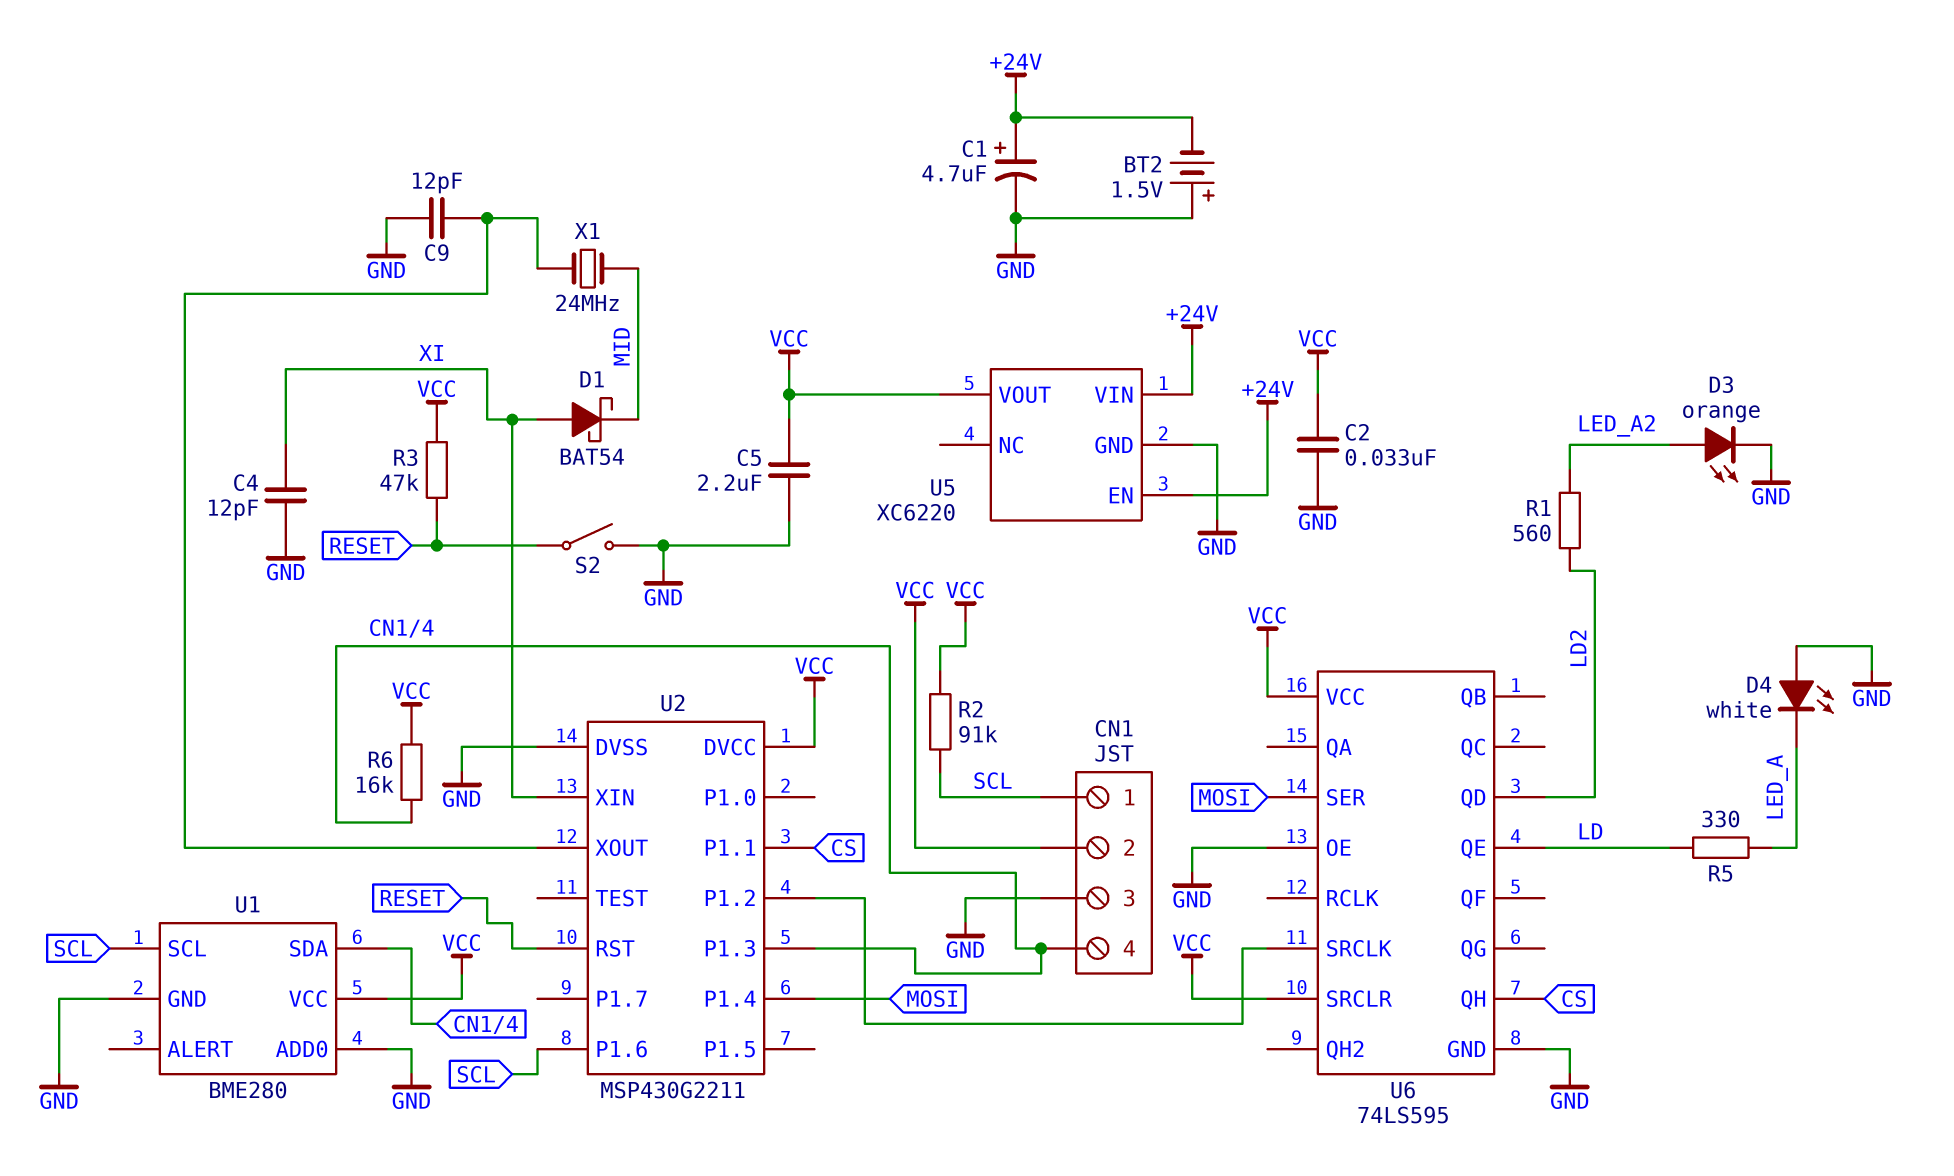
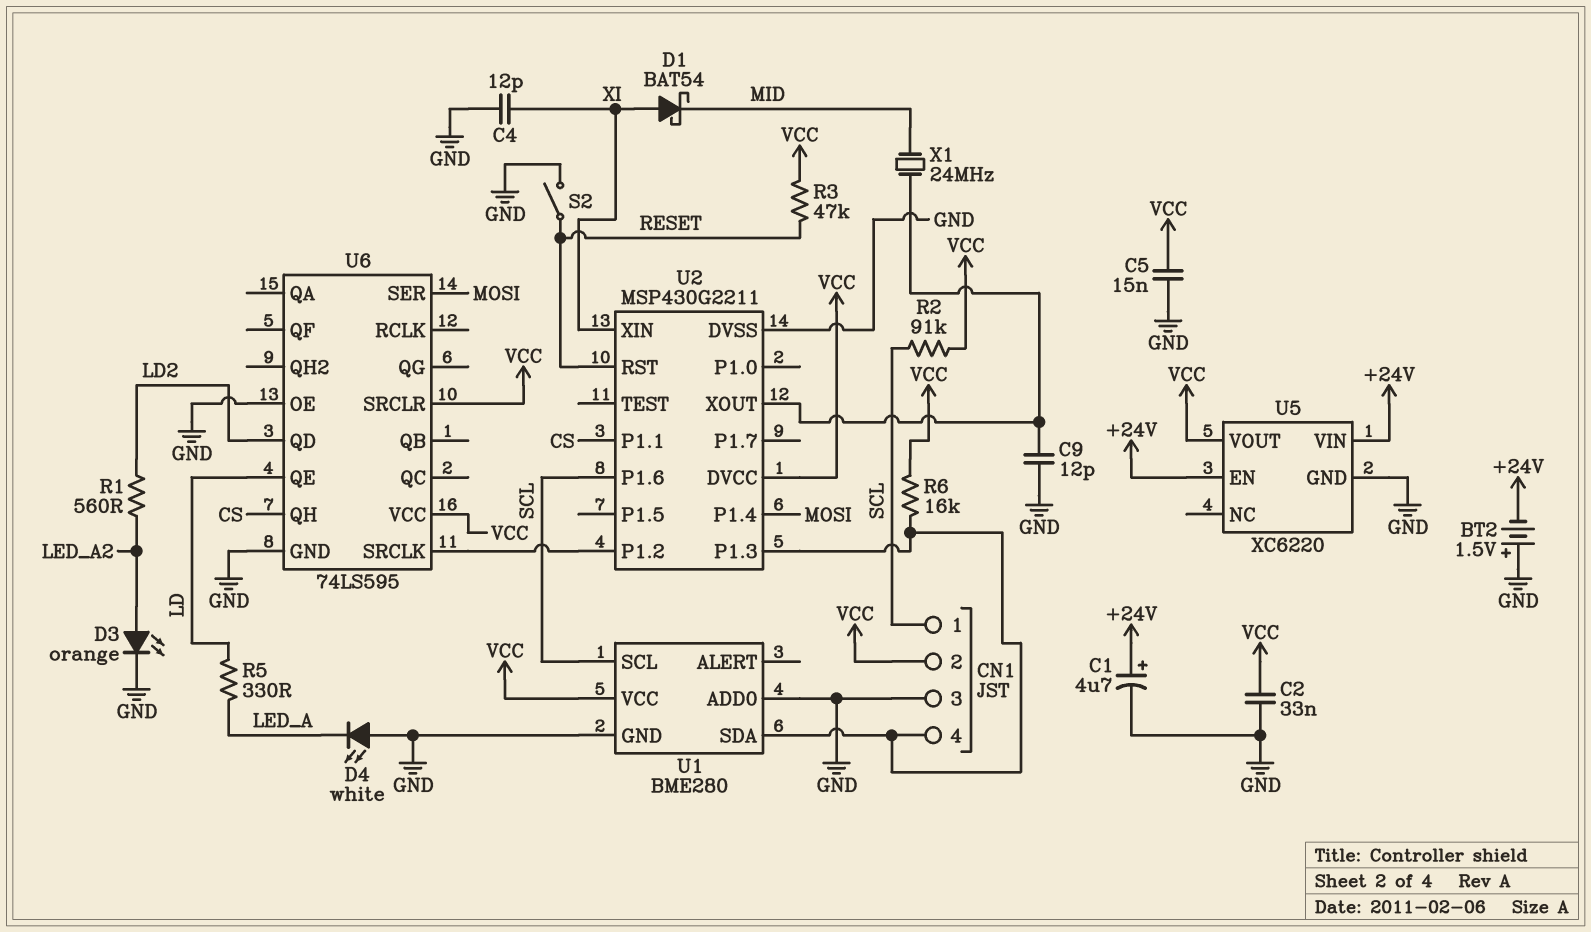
C5: 2.2uF (GND, VCC) -> 15nF (GND, VCC)

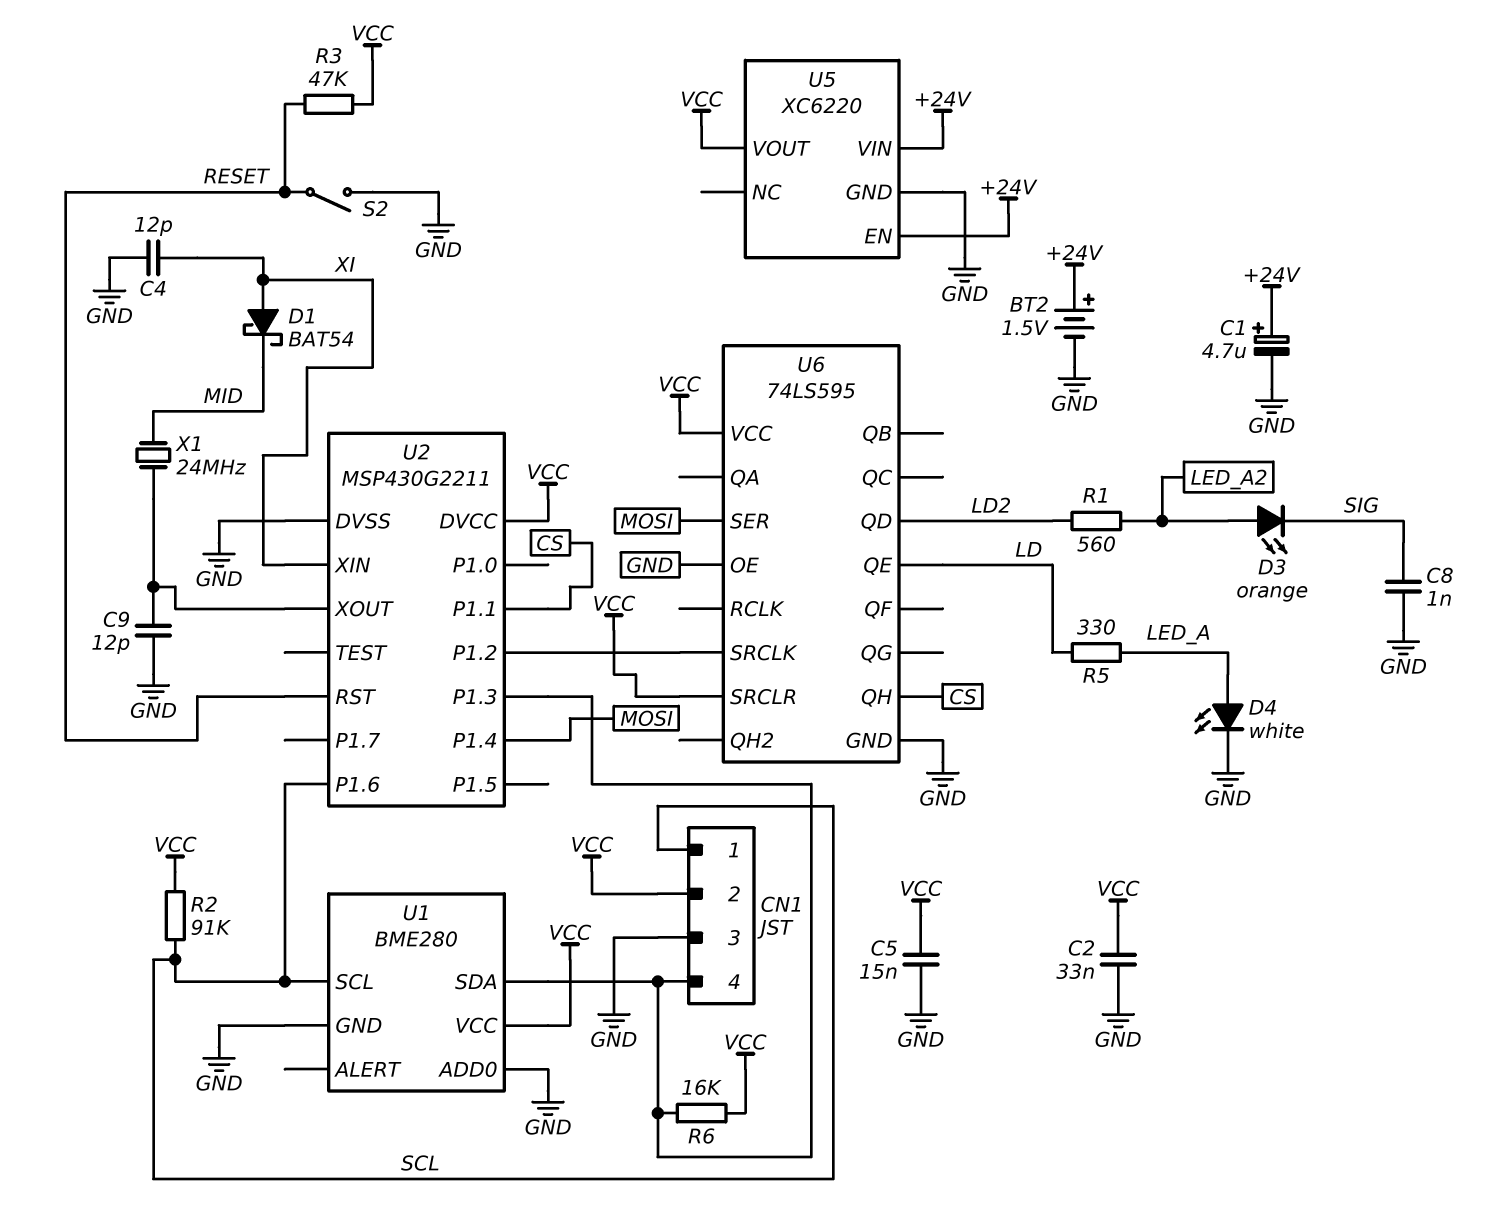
BT2: 1.5V (plus GND, minus +24V) -> 1.5V (plus +24V, minus GND)
C8: none -> 1nF (GND, SIG)
D3: LED orange (A LED_A2, K GND) -> LED orange (A LED_A2, K SIG)
D4: LED white (A GND, K LED_A) -> LED white (A LED_A, K GND)

